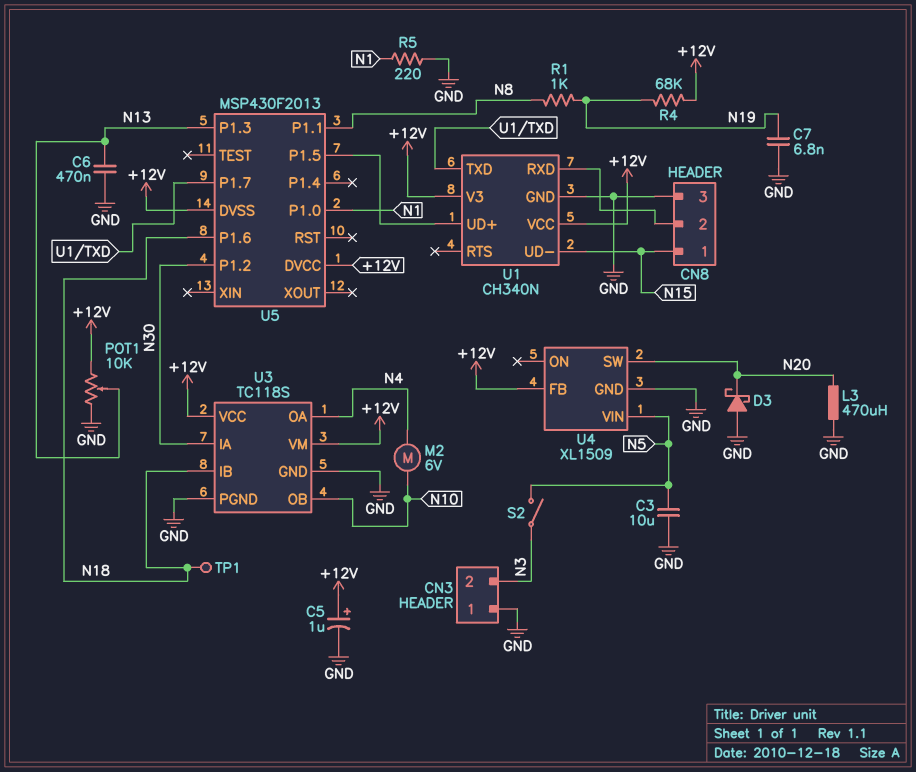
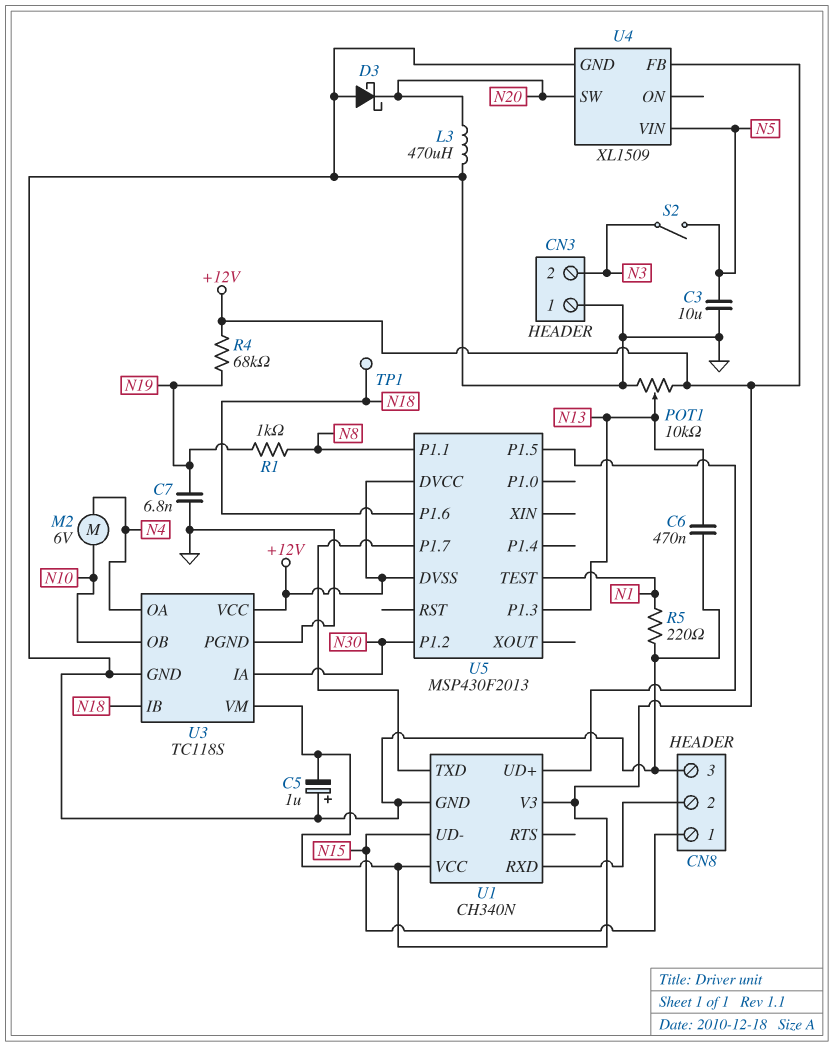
C5: 1uF (plus +12V, minus GND) -> 1uF (plus GND, minus +12V)
U5 pin P1.0: N1 -> none
U5 pin TEST: none -> N1

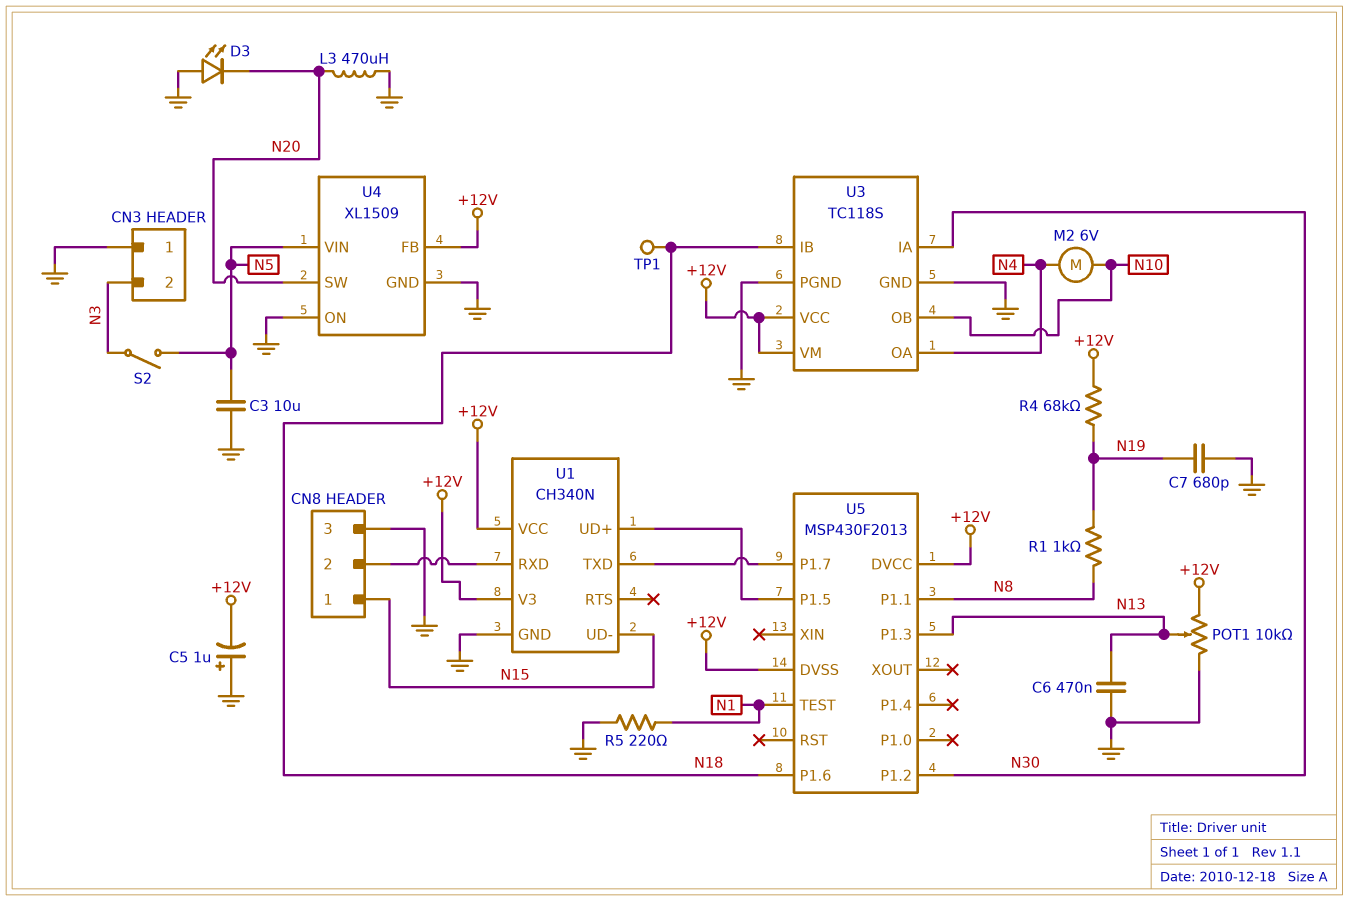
C7: 6.8nF (GND, N19) -> 680pF (GND, N19)
D3: schottky (A GND, K N20) -> LED (A GND, K N20)
U4 pin ON: none -> GND

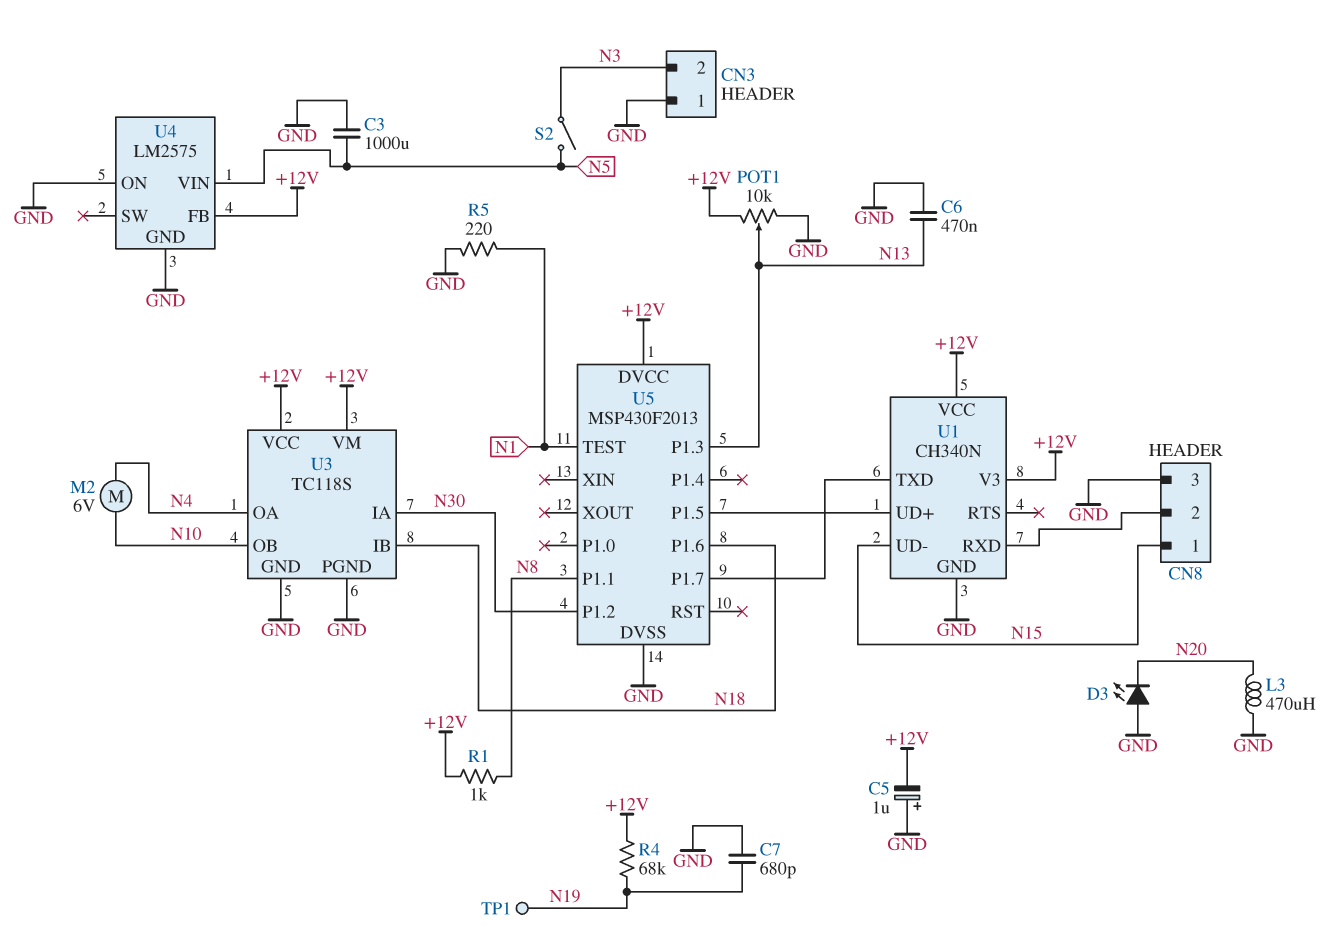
C3: 10uF (GND, N5) -> 1000uF (GND, N5)
R1: 1k (N8, N19) -> 1k (+12V, N8)
TP1: test point (N18) -> test point (N19)
U4: XL1509 -> LM2575
U4 pin SW: N20 -> none
U5 pin DVSS: +12V -> GND

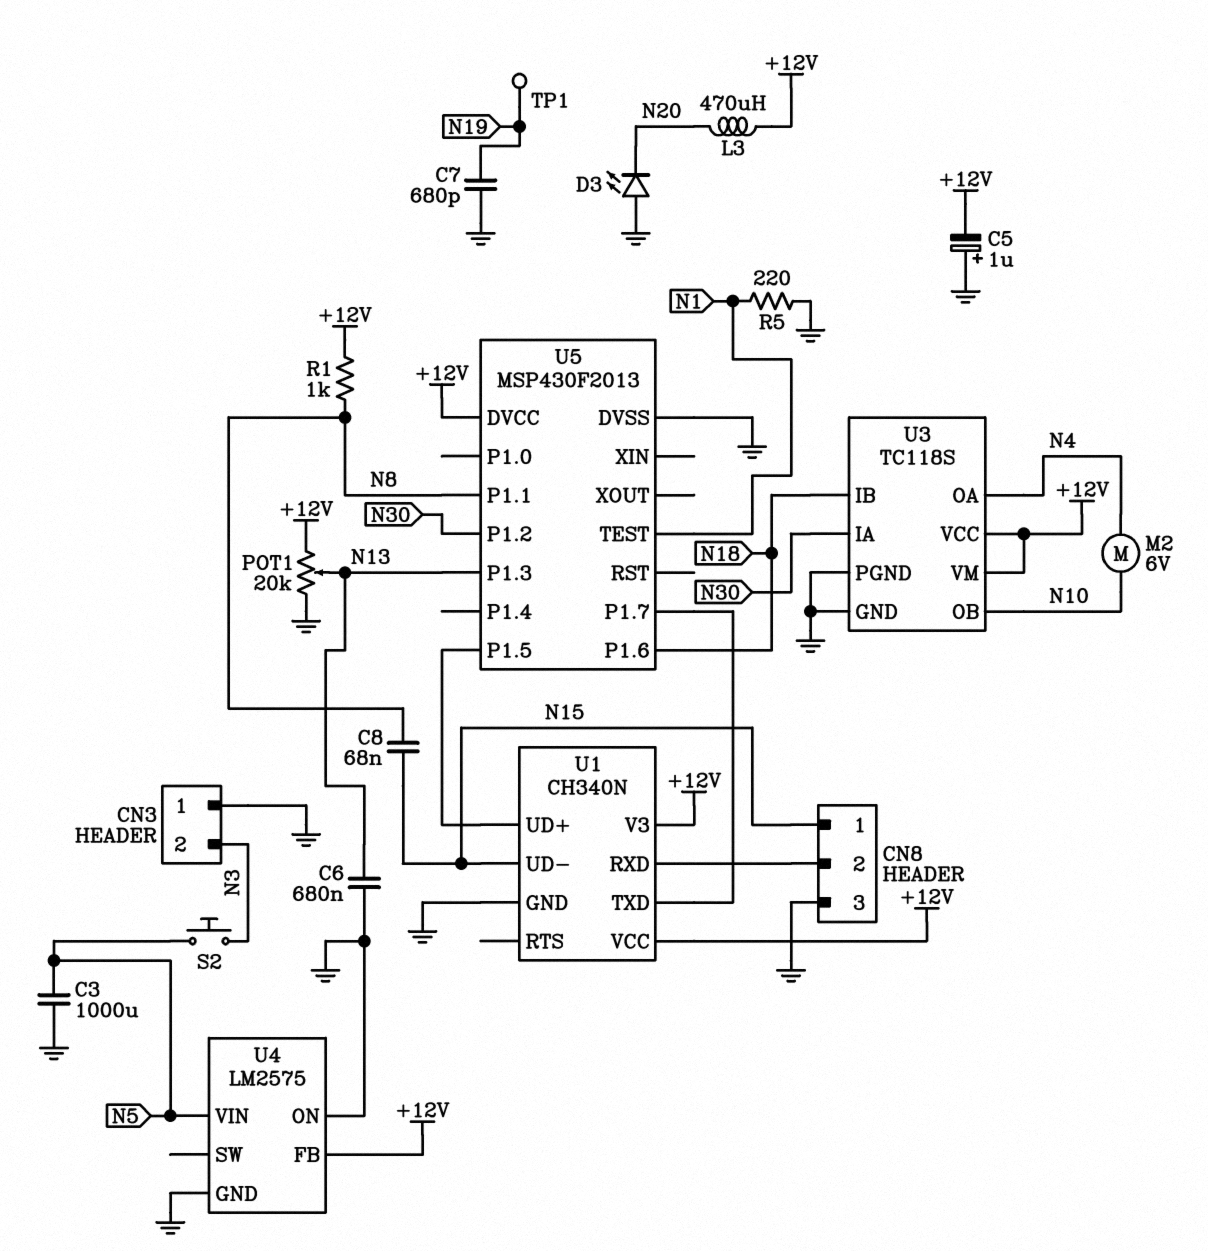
C6: 470nF (GND, N13) -> 680nF (GND, N13)
C8: none -> 68nF (N8, N15)
L3: 470uH (GND, N20) -> 470uH (+12V, N20)
POT1: 10k (+12V, GND, wiper N13) -> 20k (+12V, GND, wiper N13)
R4: 68k (+12V, N19) -> none
S2: switch (N3, N5) -> button (N3, N5)

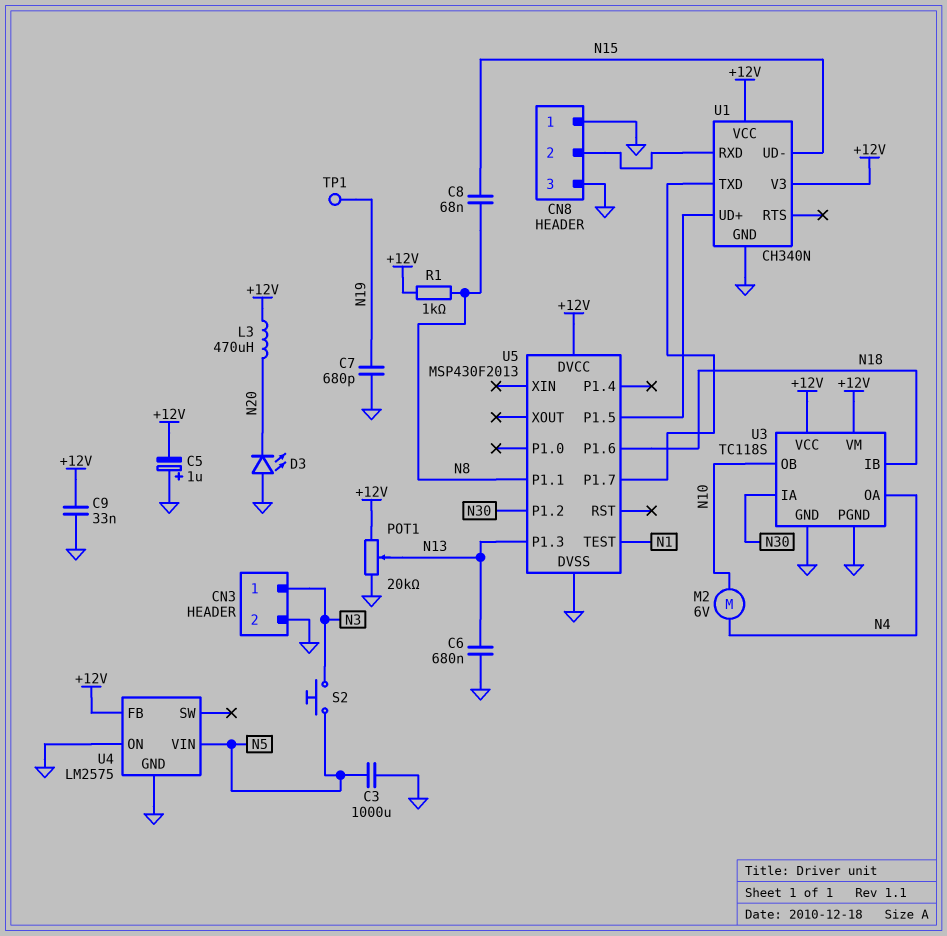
C9: none -> 33nF (+12V, GND)
CN3 pin 1: GND -> N3
CN3 pin 2: N3 -> GND
CN8 pin 1: N15 -> GND
R5: 220 (GND, N1) -> none

